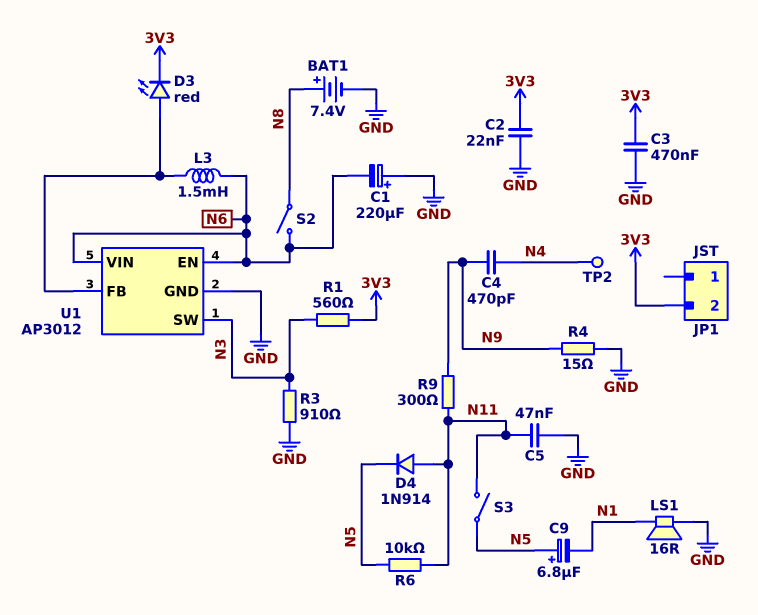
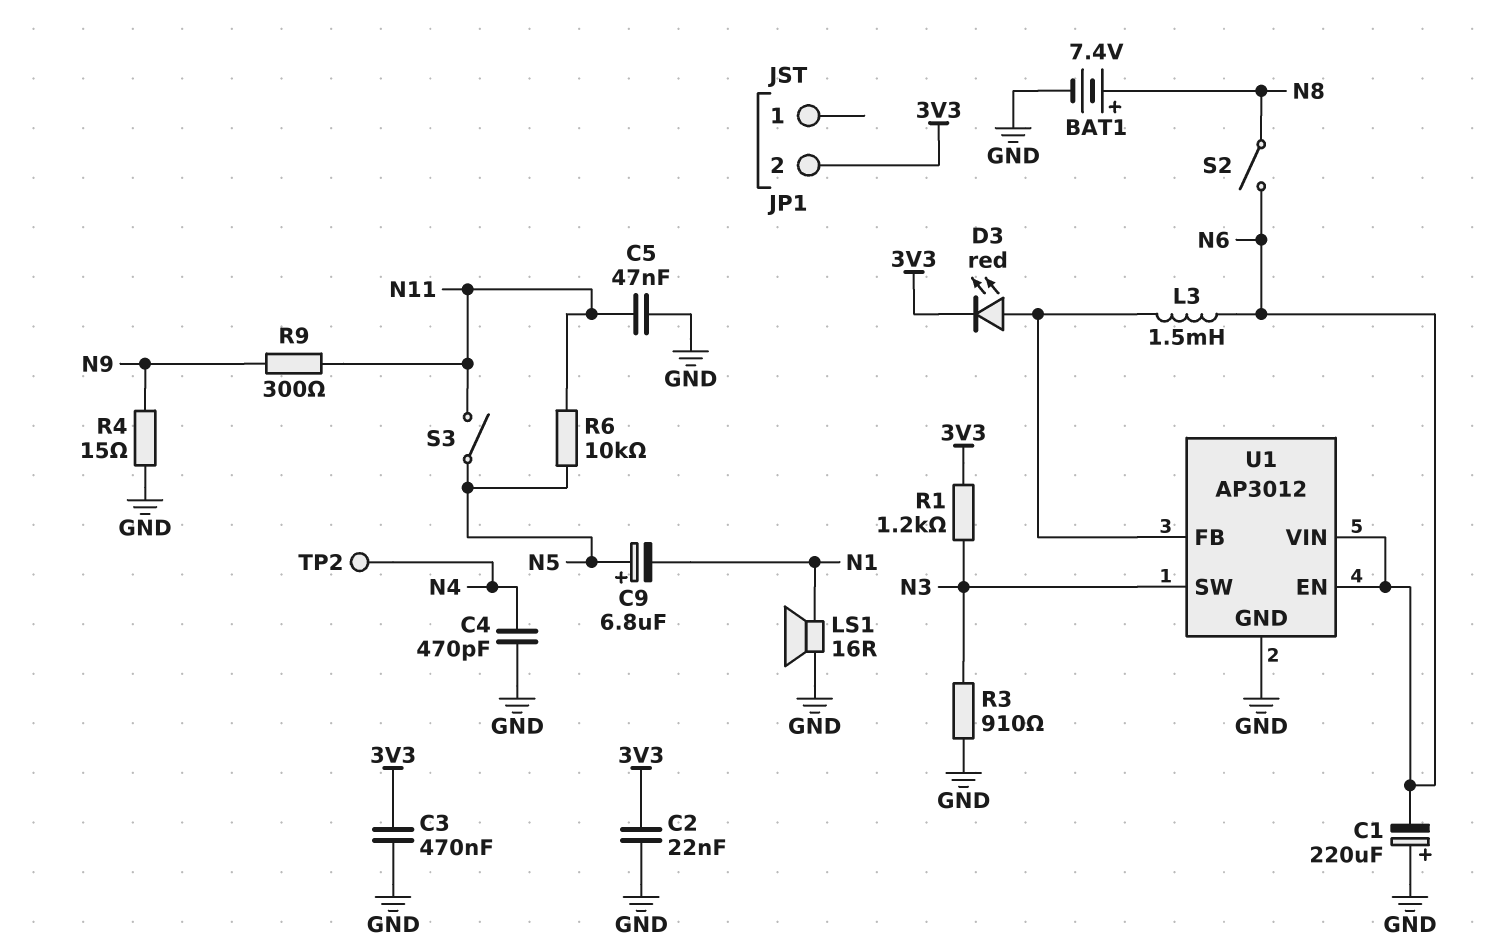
C4: 470pF (N4, N9) -> 470pF (GND, N4)
D4: diode 1N914 (A N11, K N5) -> none
R1: 560 (3V3, N3) -> 1.2k (3V3, N3)

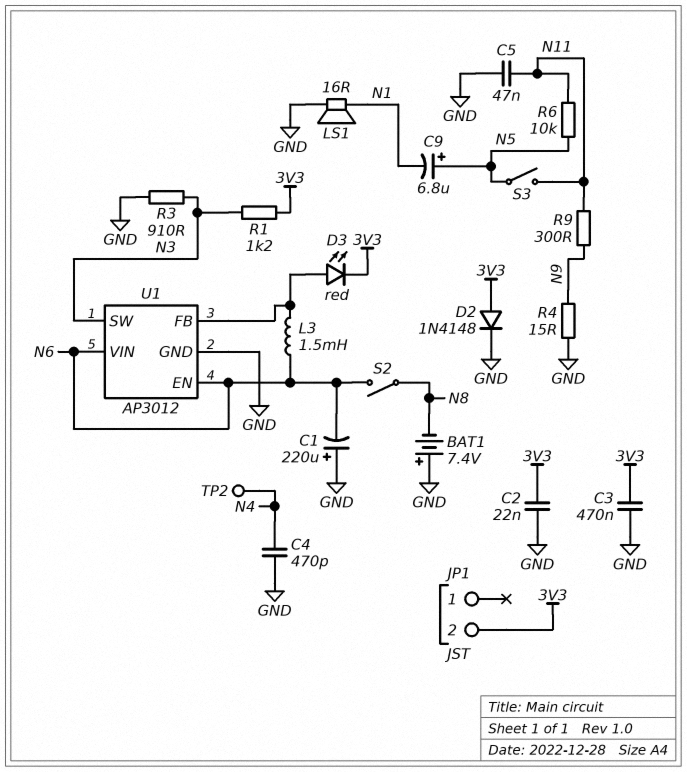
BAT1: 7.4V (plus N8, minus GND) -> 7.4V (plus GND, minus N8)
D2: none -> diode 1N4148 (A 3V3, K GND)

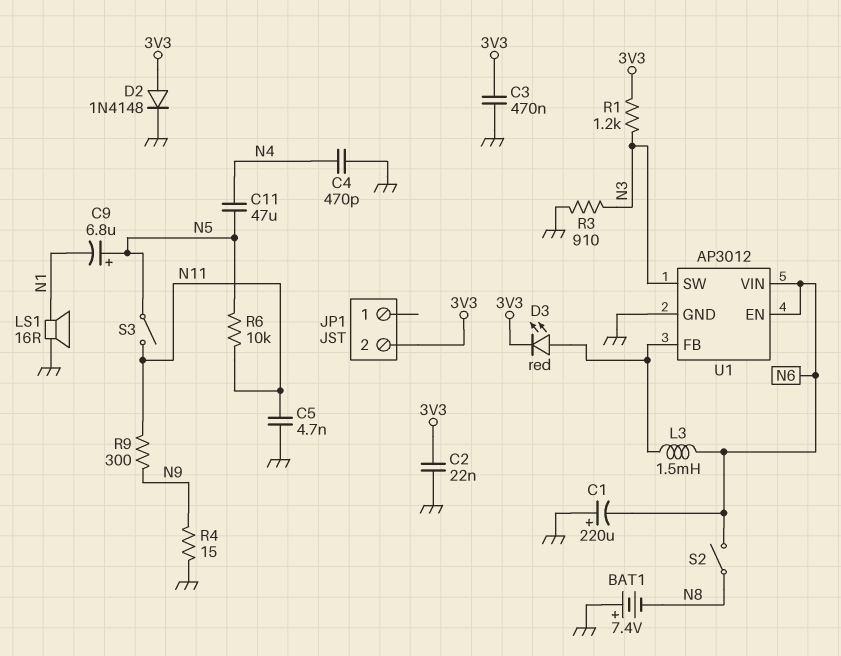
C5: 47nF (GND, N11) -> 4.7nF (GND, N11)
C11: none -> 47uF (N4, N5)
TP2: test point (N4) -> none

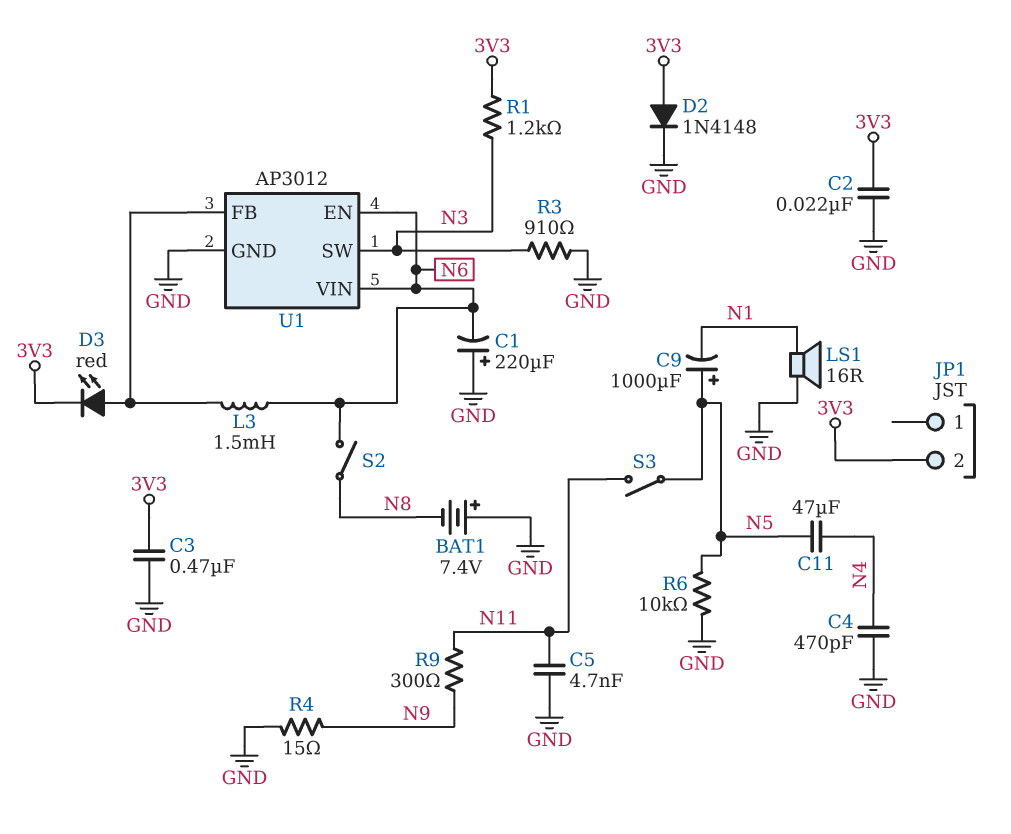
C9: 6.8uF (plus N5, minus N1) -> 1000uF (plus N5, minus N1)
R6: 10k (N5, N11) -> 10k (GND, N5)

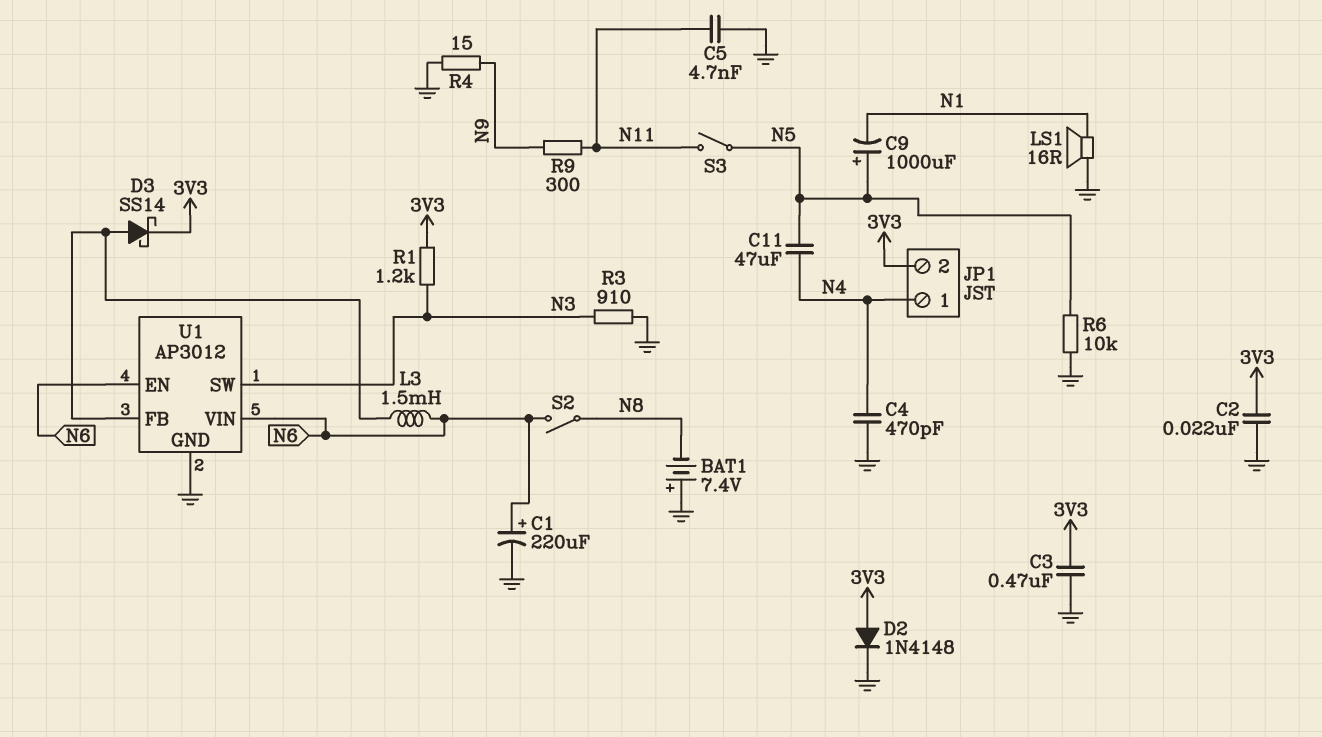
C1: 220uF (plus GND, minus N6) -> 220uF (plus N6, minus GND)
D3: LED red (A U1/FB, K 3V3) -> schottky SS14 (A U1/FB, K 3V3)
JP1 pin 1: none -> N4

